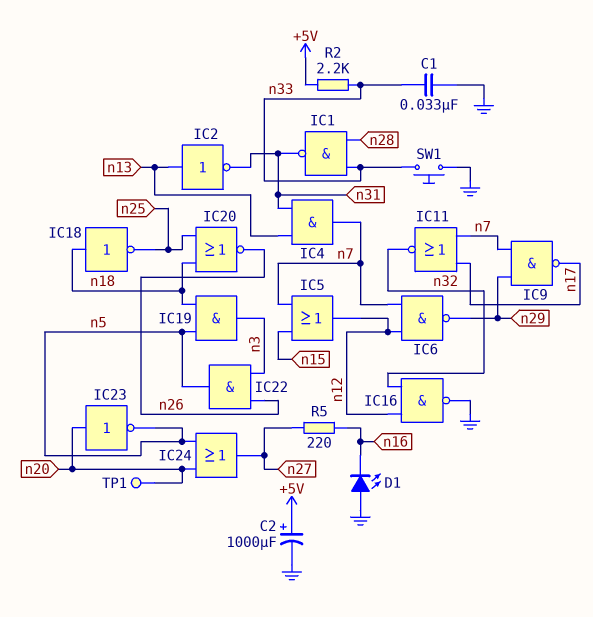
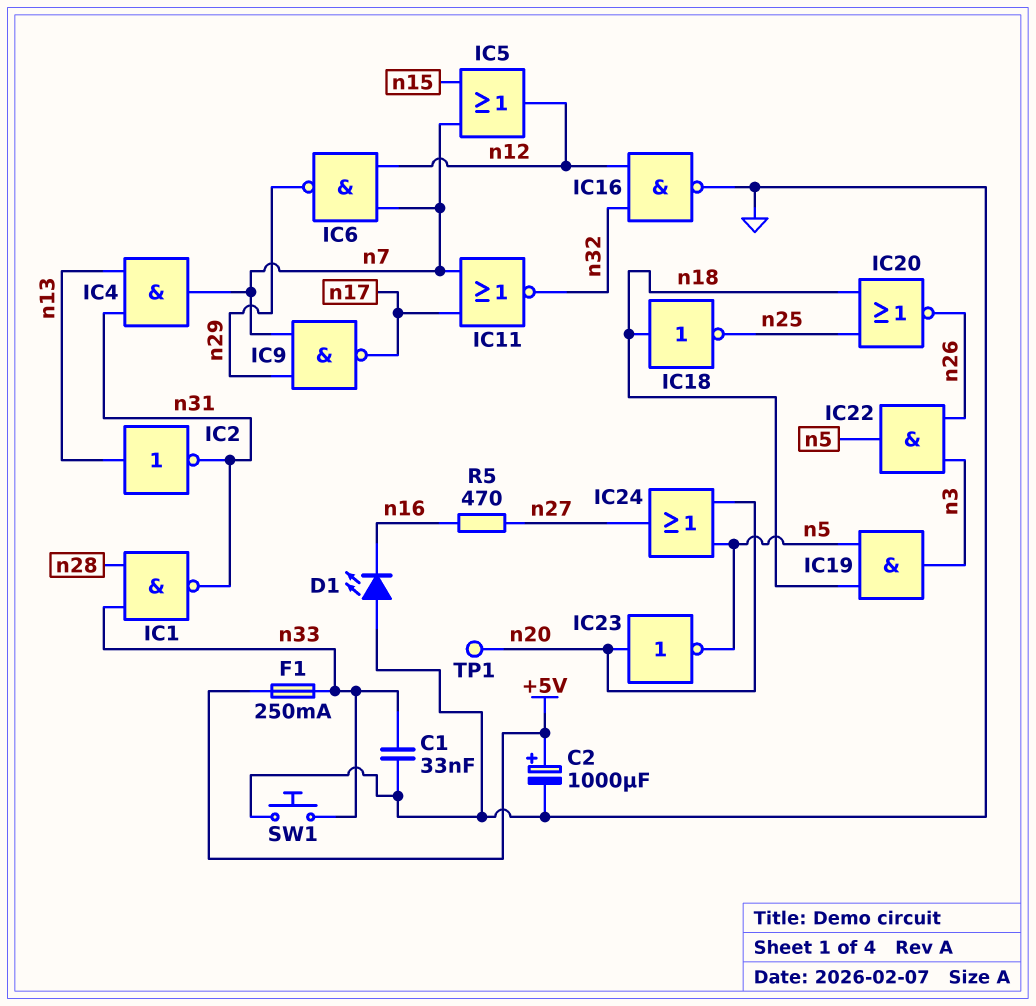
F1: none -> 250mA (+5V, n33)
R2: 2.2k (+5V, n33) -> none
R5: 220 (n16, n27) -> 470 (n16, n27)

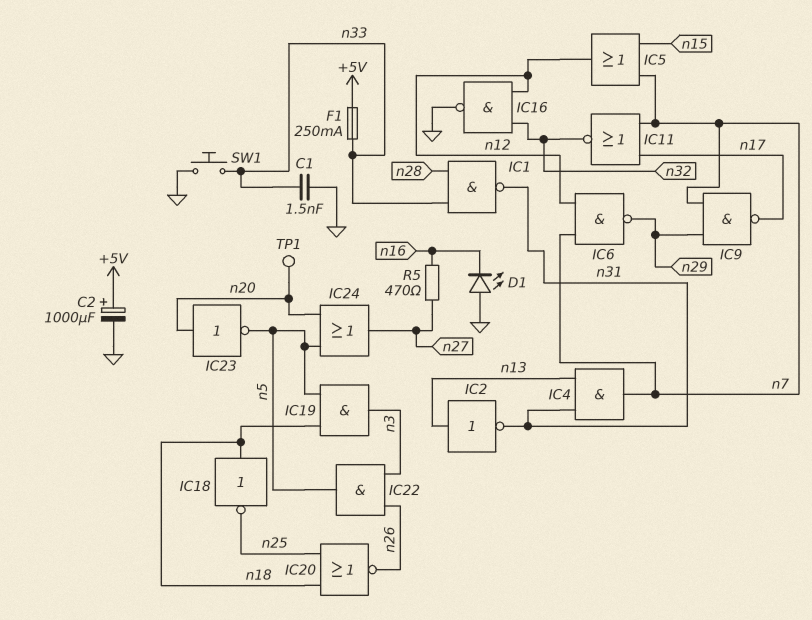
C1: 33nF (GND, n33) -> 1.5nF (GND, n33)

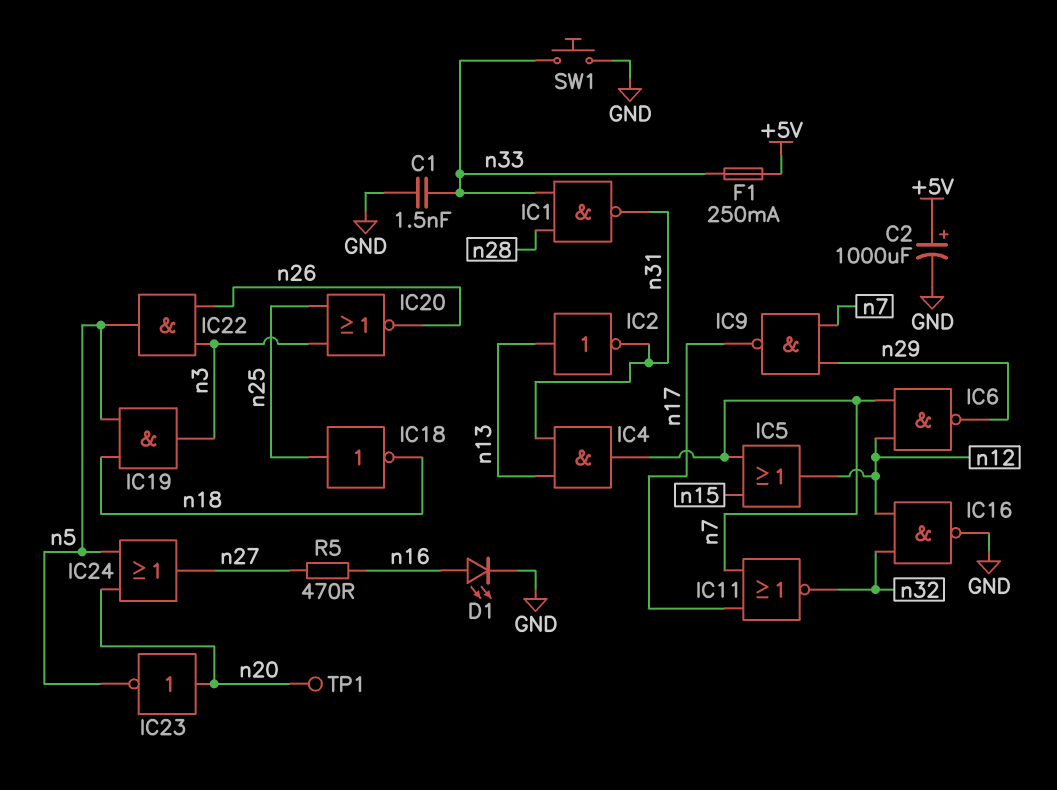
D1: LED (A GND, K n16) -> LED (A n16, K GND)
IC18: NOT (in n18, out n25) -> NOT (in n25, out n18)
IC20: NOR (in n18, in n25, out n26) -> NOR (in n3, in n25, out n26)

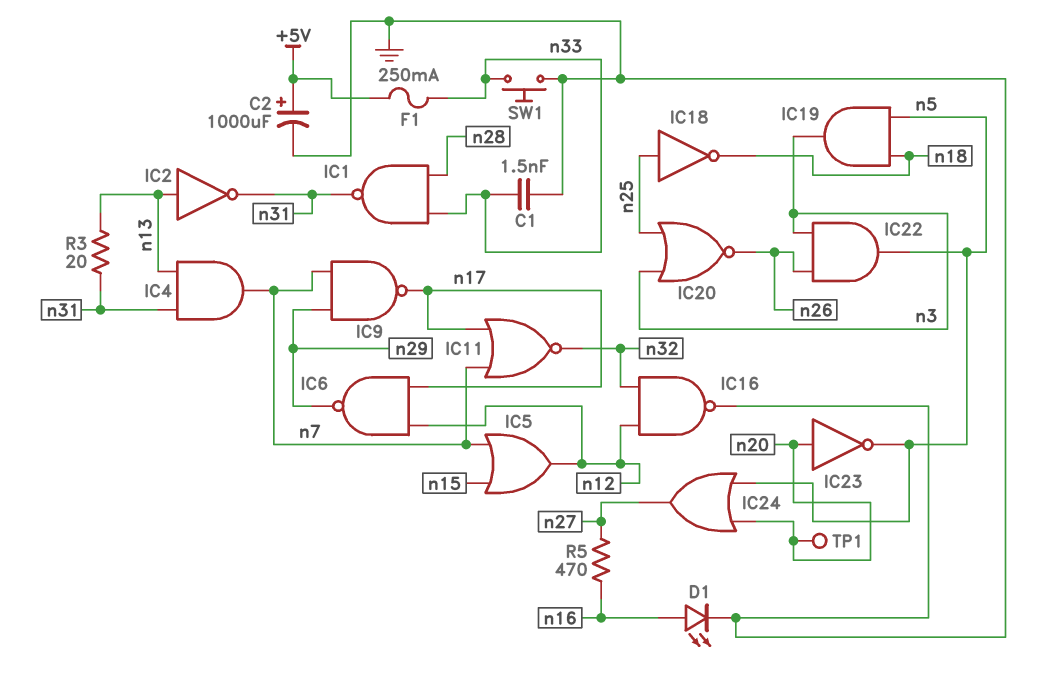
IC6: NAND (in n7, in n12, out n29) -> NAND (in n12, in n17, out n29)
R3: none -> 20 (n13, n31)

